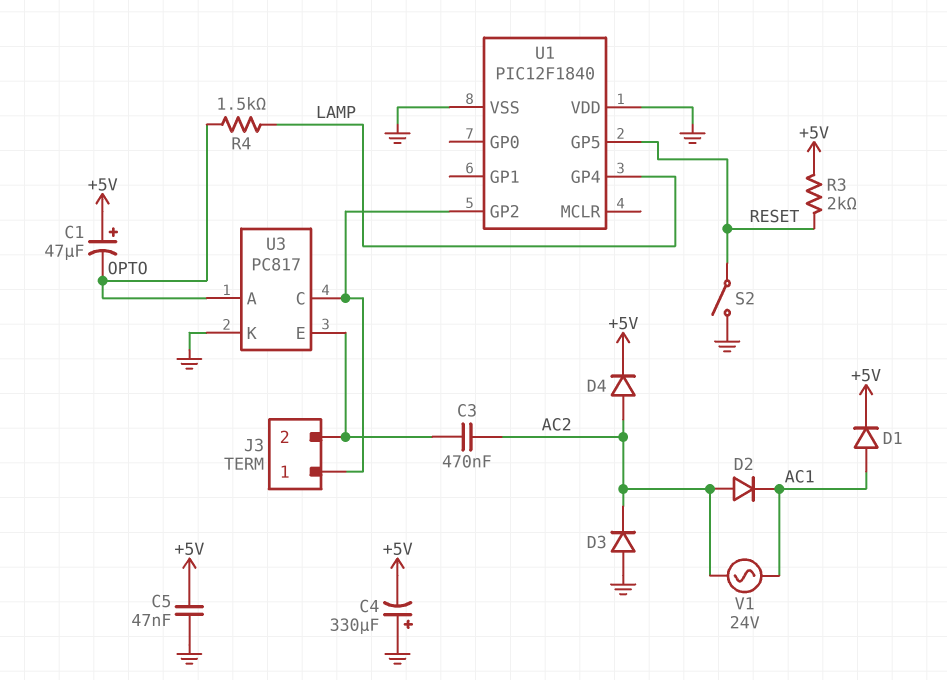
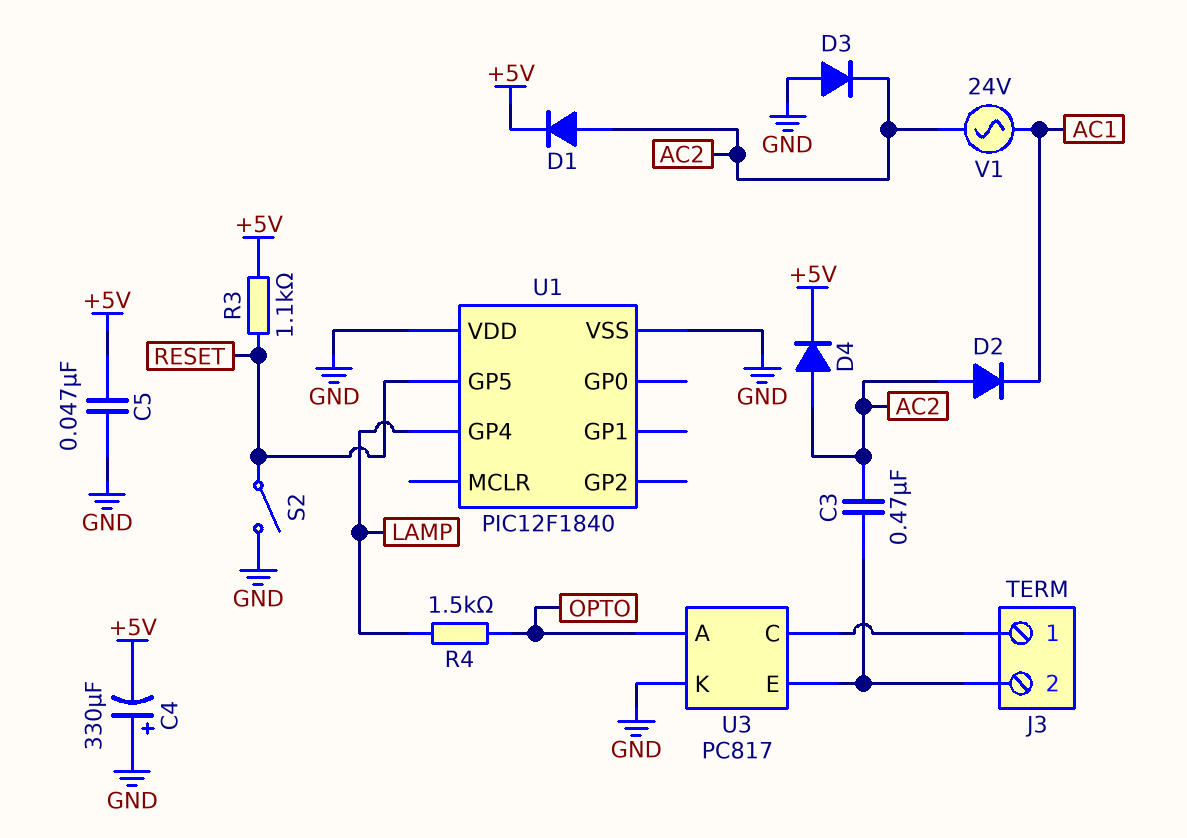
C1: 47uF (plus +5V, minus OPTO) -> none
D1: diode (A AC1, K +5V) -> diode (A AC2, K +5V)
R3: 2k (+5V, RESET) -> 1.1k (+5V, RESET)
U1 pin GP2: J3/1 -> none

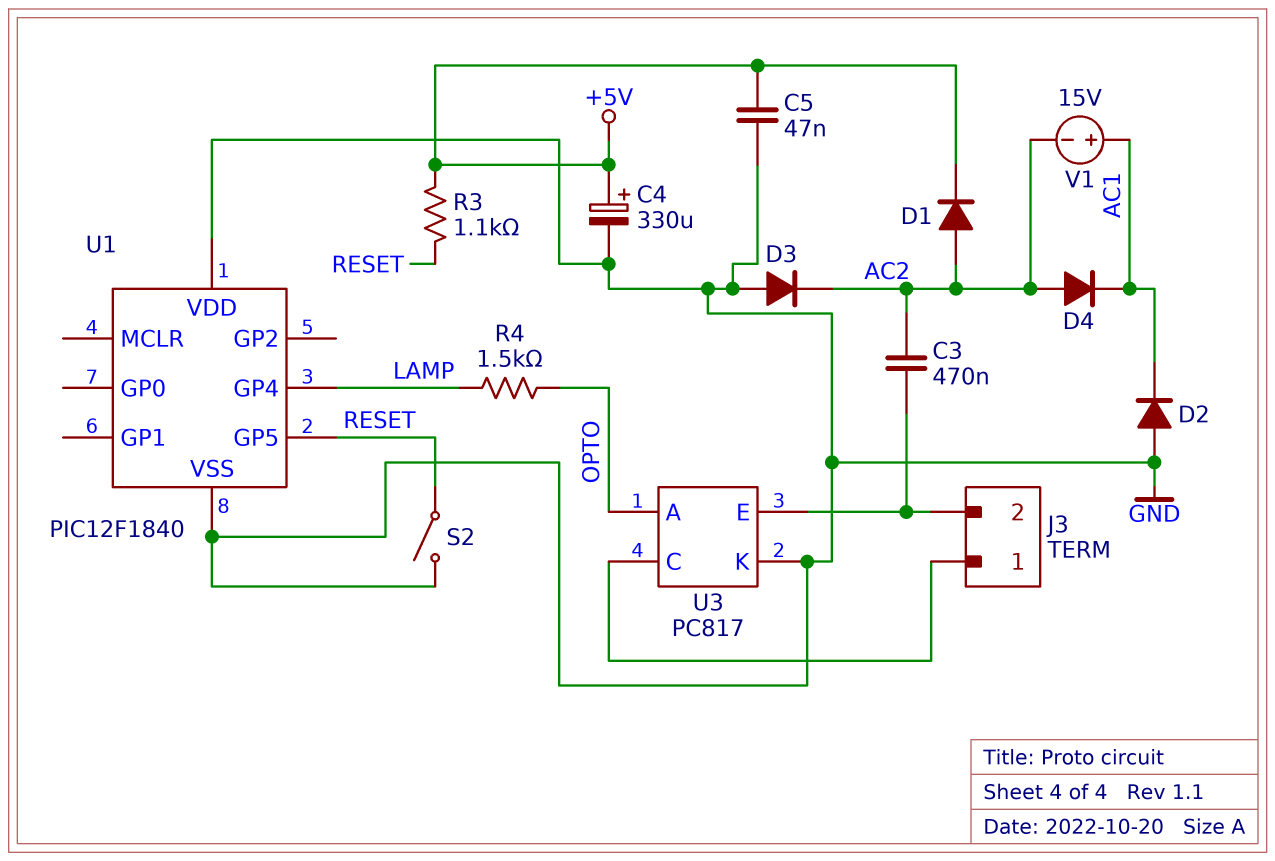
C4: 330uF (plus GND, minus +5V) -> 330uF (plus +5V, minus GND)
D2: diode (A AC2, K AC1) -> diode (A GND, K AC1)
D4: diode (A AC2, K +5V) -> diode (A AC2, K AC1)
V1: AC 24V (AC1, AC2) -> 15V (plus AC1, minus AC2)

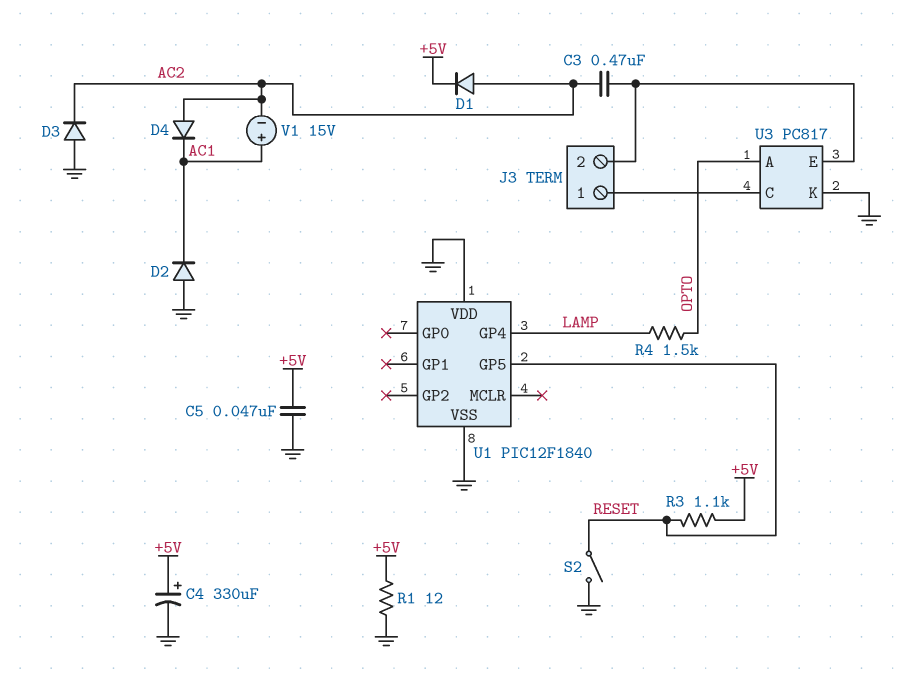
R1: none -> 12 (+5V, GND)

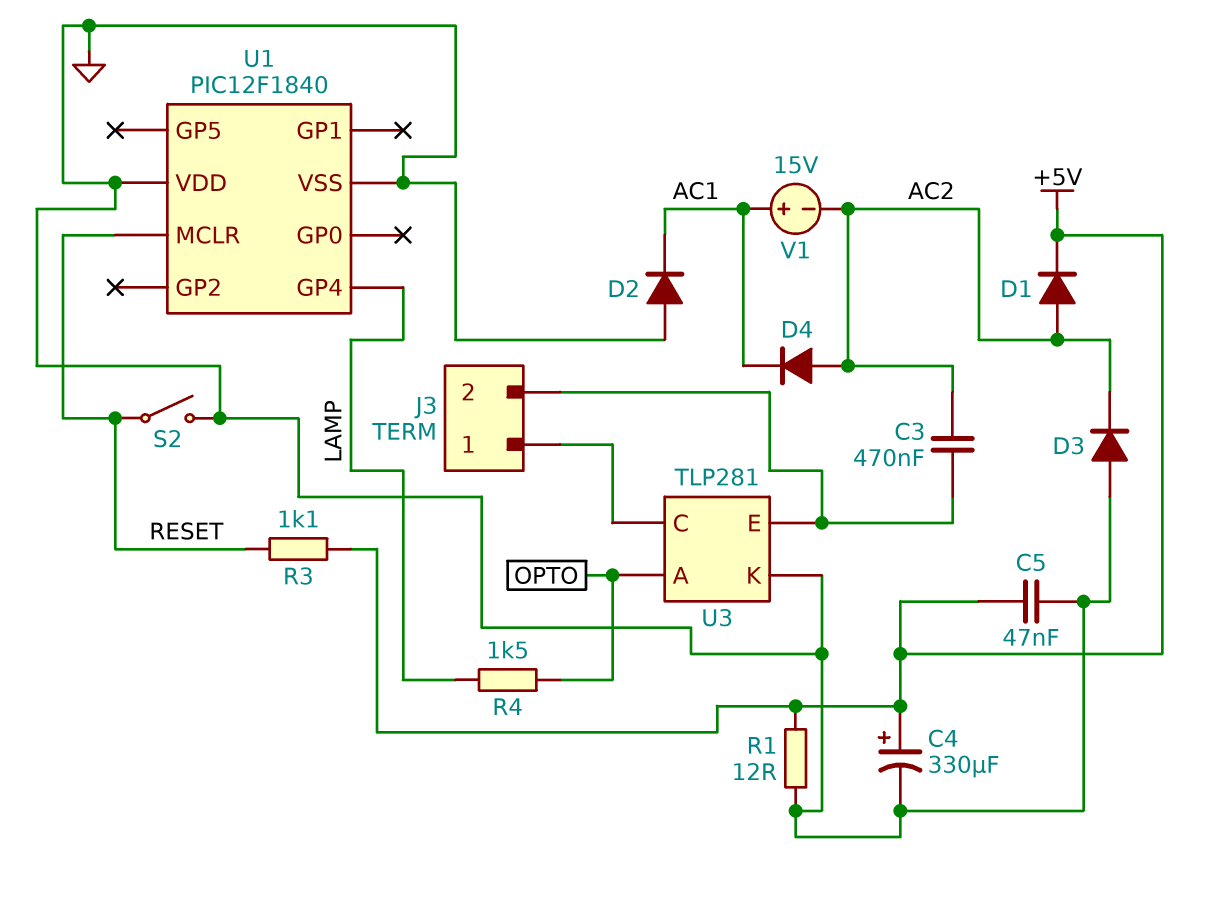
U1 pin GP5: RESET -> none
U1 pin MCLR: none -> RESET
U3: PC817 -> TLP281

